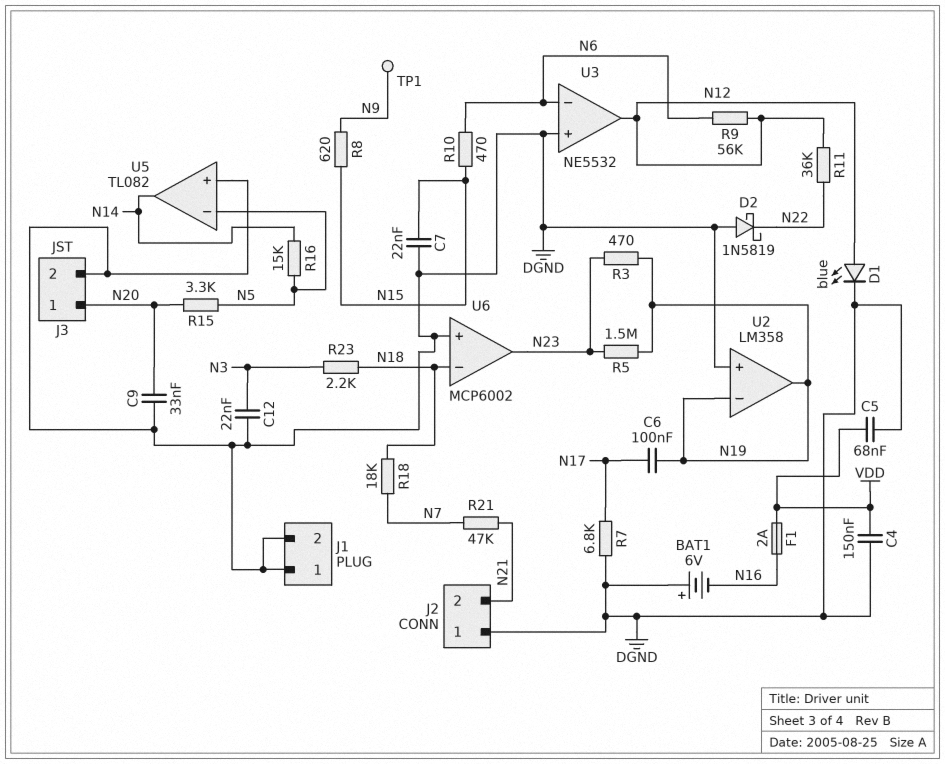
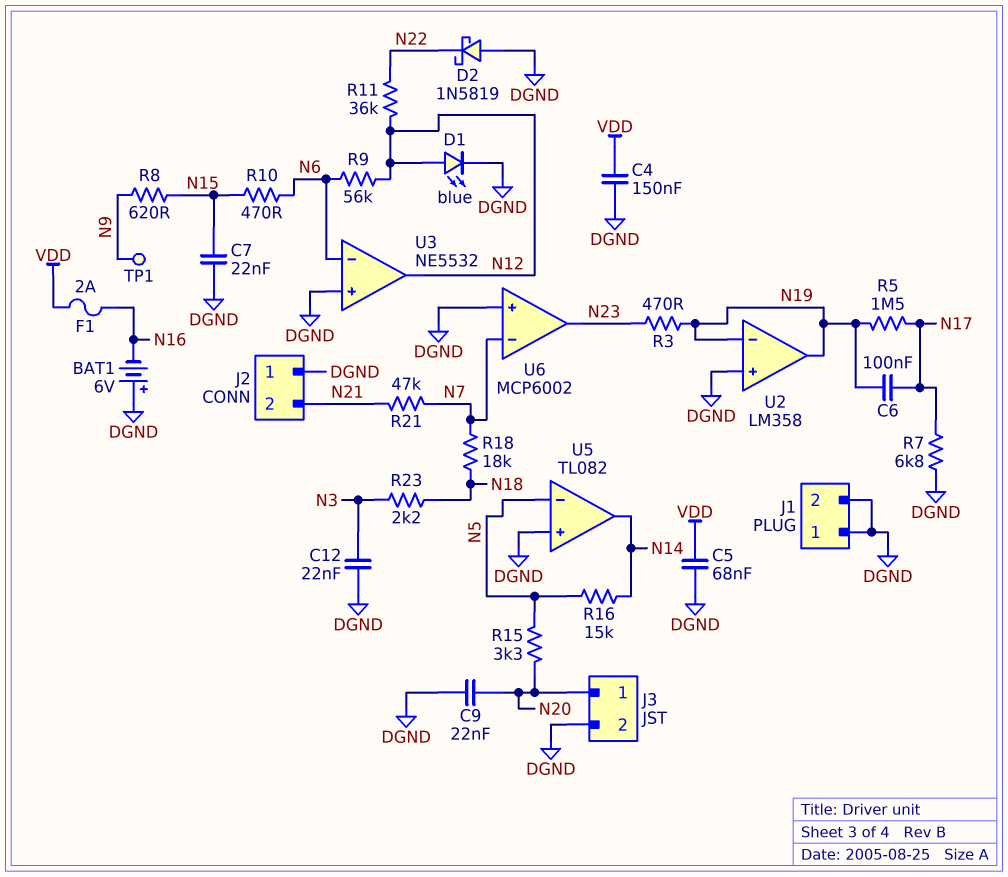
C9: 33nF (DGND, N20) -> 22nF (DGND, N20)
R5: 1.5M (N19, N23) -> 1.5M (N17, N19)
U6 pin in-: N18 -> N7

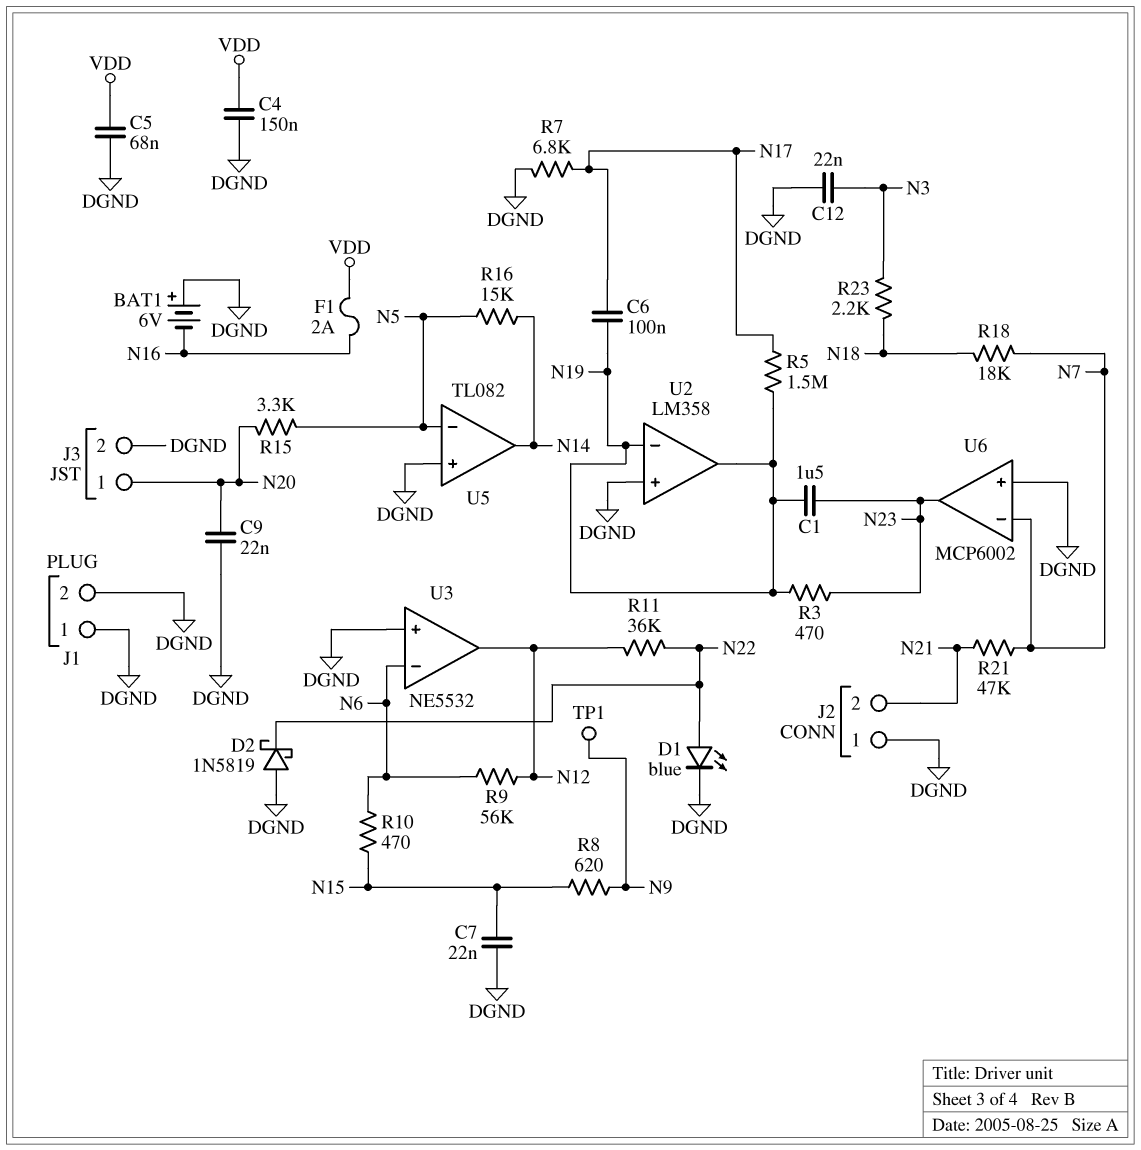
C1: none -> 1.5uF (N19, N23)
D1: LED blue (A N12, K DGND) -> LED blue (A N22, K DGND)

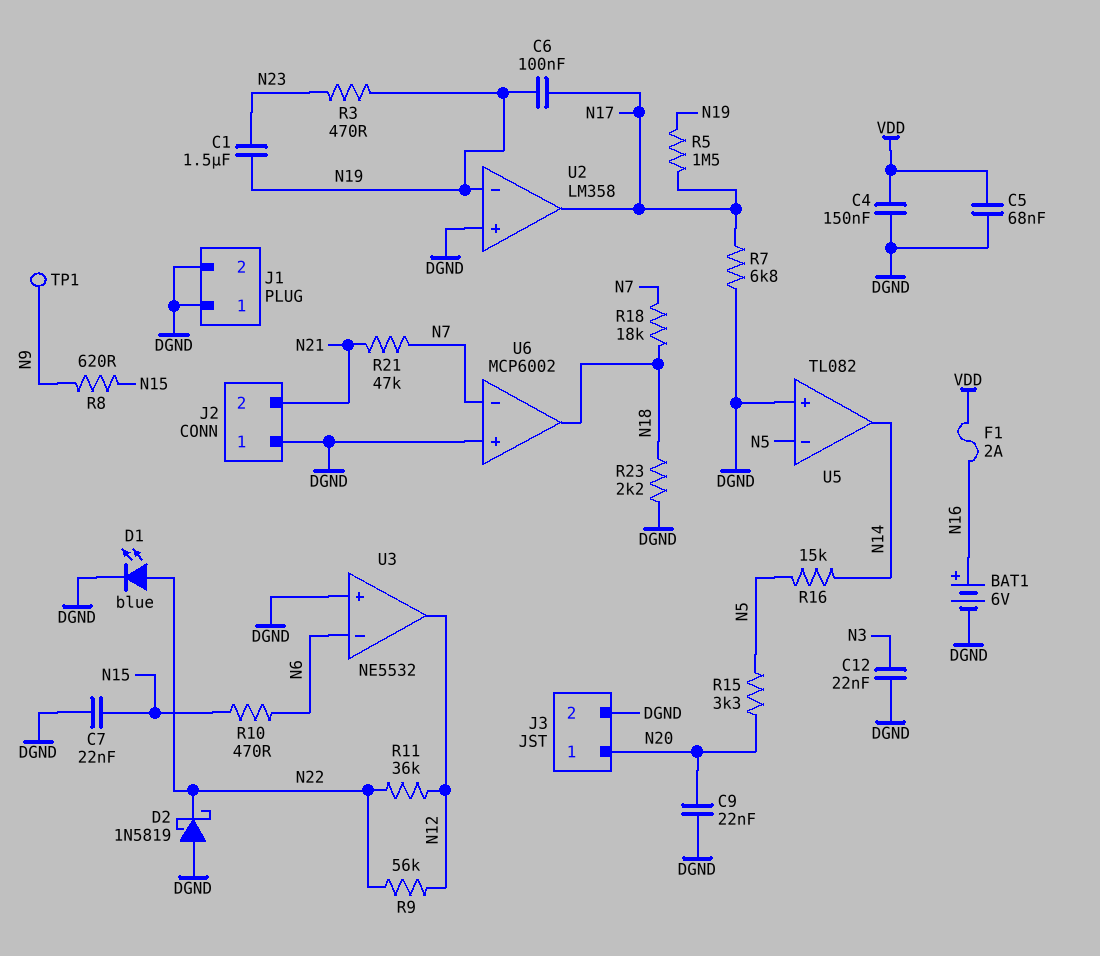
BAT1: 6V (plus DGND, minus N16) -> 6V (plus N16, minus DGND)
R9: 56k (N6, N12) -> 56k (N12, N22)
R23: 2.2k (N3, N18) -> 2.2k (DGND, N18)
U2 pin out: N19 -> N17
U6 pin out: N23 -> N18

